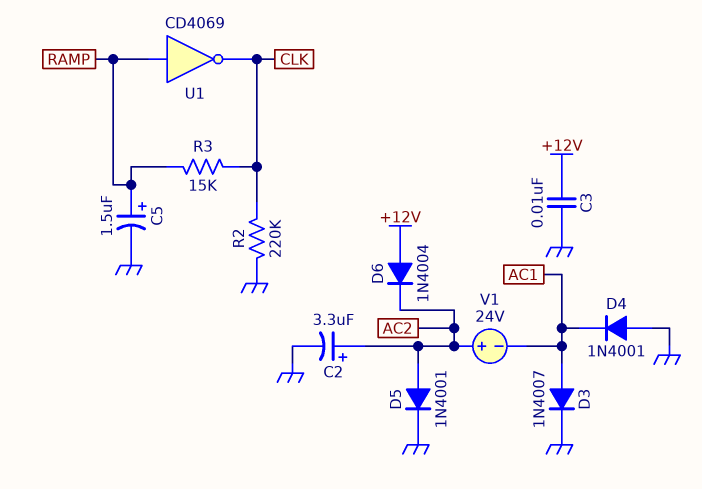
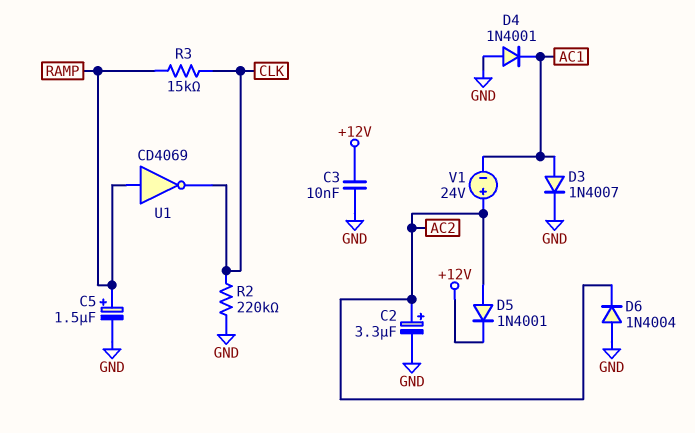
D5: diode 1N4001 (A AC2, K GND) -> diode 1N4001 (A AC2, K +12V)
D6: diode 1N4004 (A +12V, K AC2) -> diode 1N4004 (A GND, K AC2)

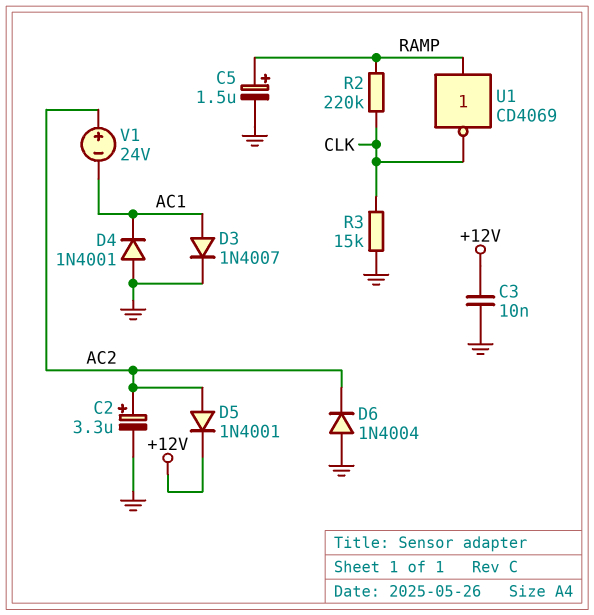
R2: 220k (CLK, GND) -> 220k (CLK, RAMP)
R3: 15k (CLK, RAMP) -> 15k (CLK, GND)

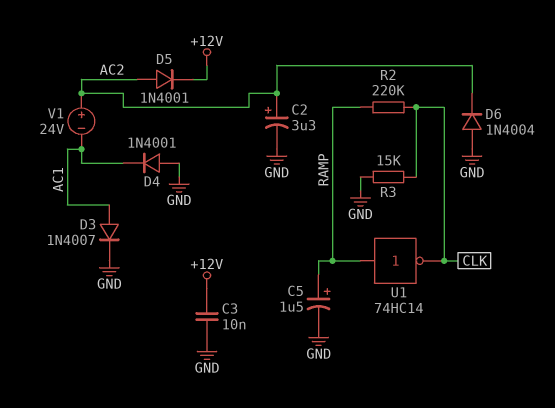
U1: NOT CD4069 (in RAMP, out CLK) -> NOT 74HC14 (in RAMP, out CLK)

